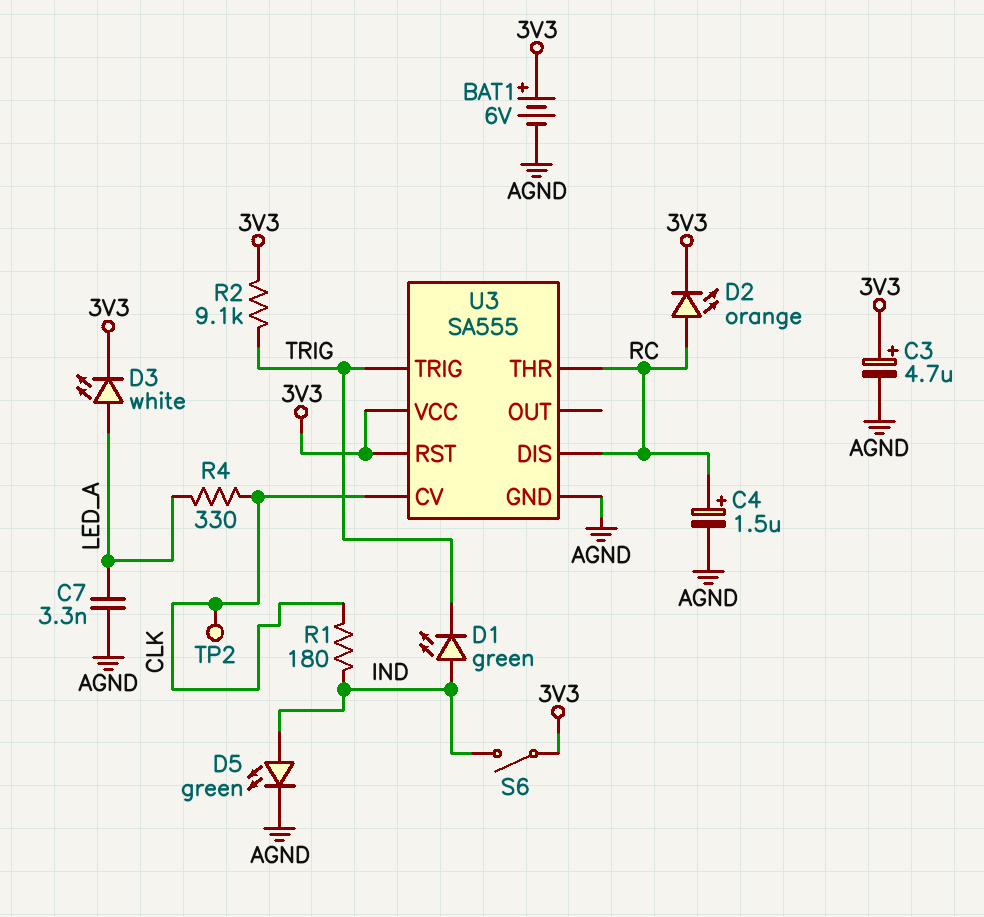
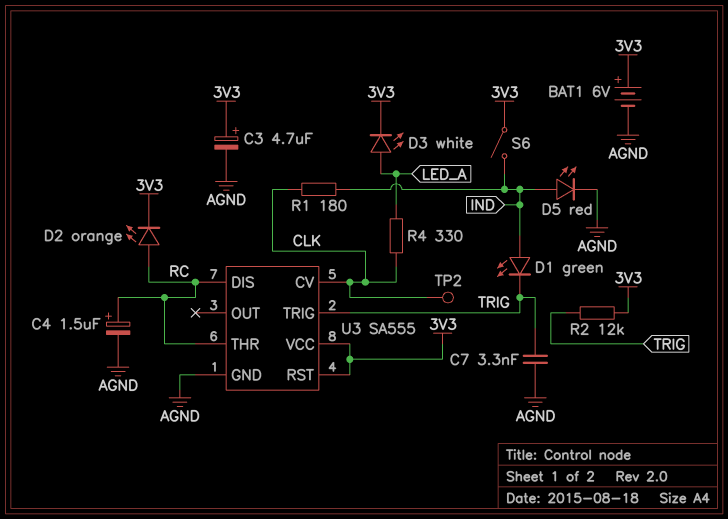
C7: 3.3nF (AGND, LED_A) -> 3.3nF (AGND, TRIG)
D5: LED green (A IND, K AGND) -> LED red (A IND, K AGND)
R2: 9.1k (3V3, TRIG) -> 12k (3V3, TRIG)

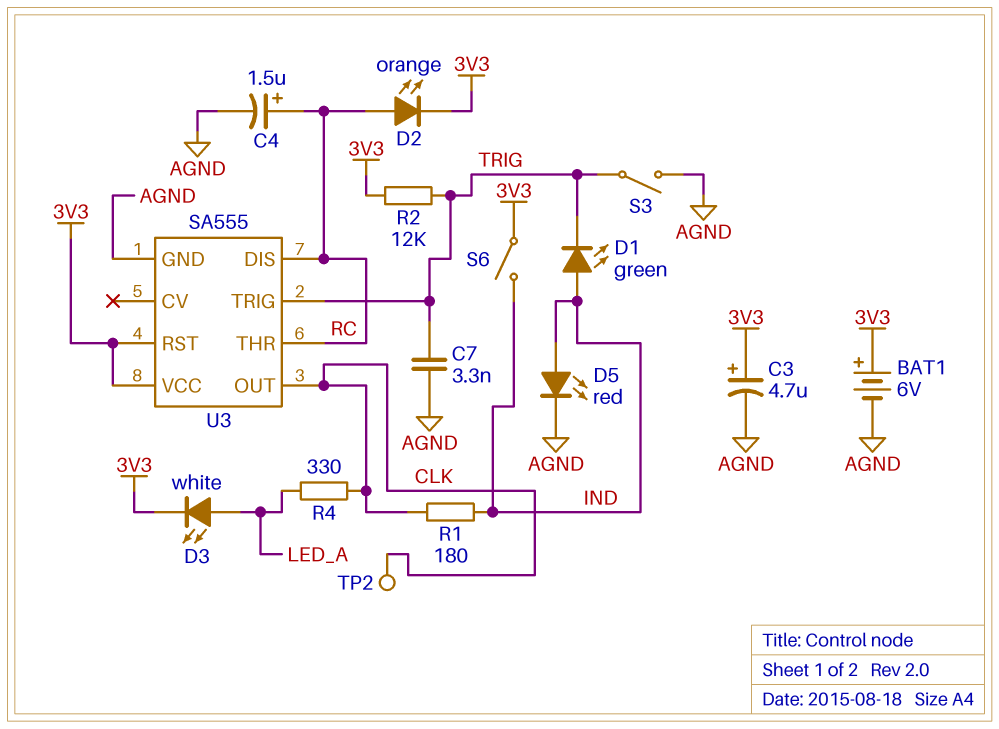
S3: none -> switch (AGND, TRIG)
U3 pin CV: CLK -> none
U3 pin OUT: none -> CLK

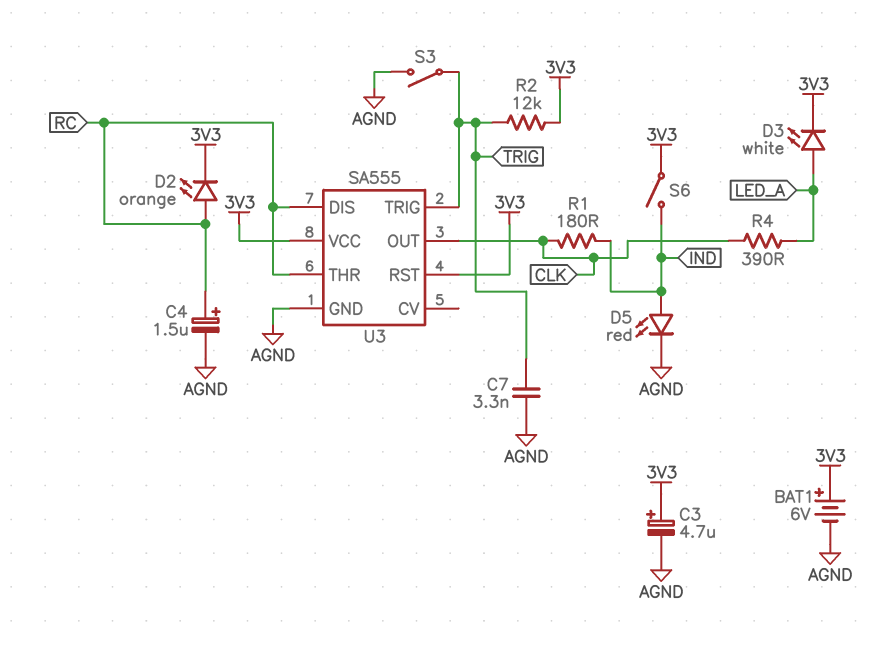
D1: LED green (A IND, K TRIG) -> none
R4: 330 (CLK, LED_A) -> 390 (CLK, LED_A)
TP2: test point (CLK) -> none

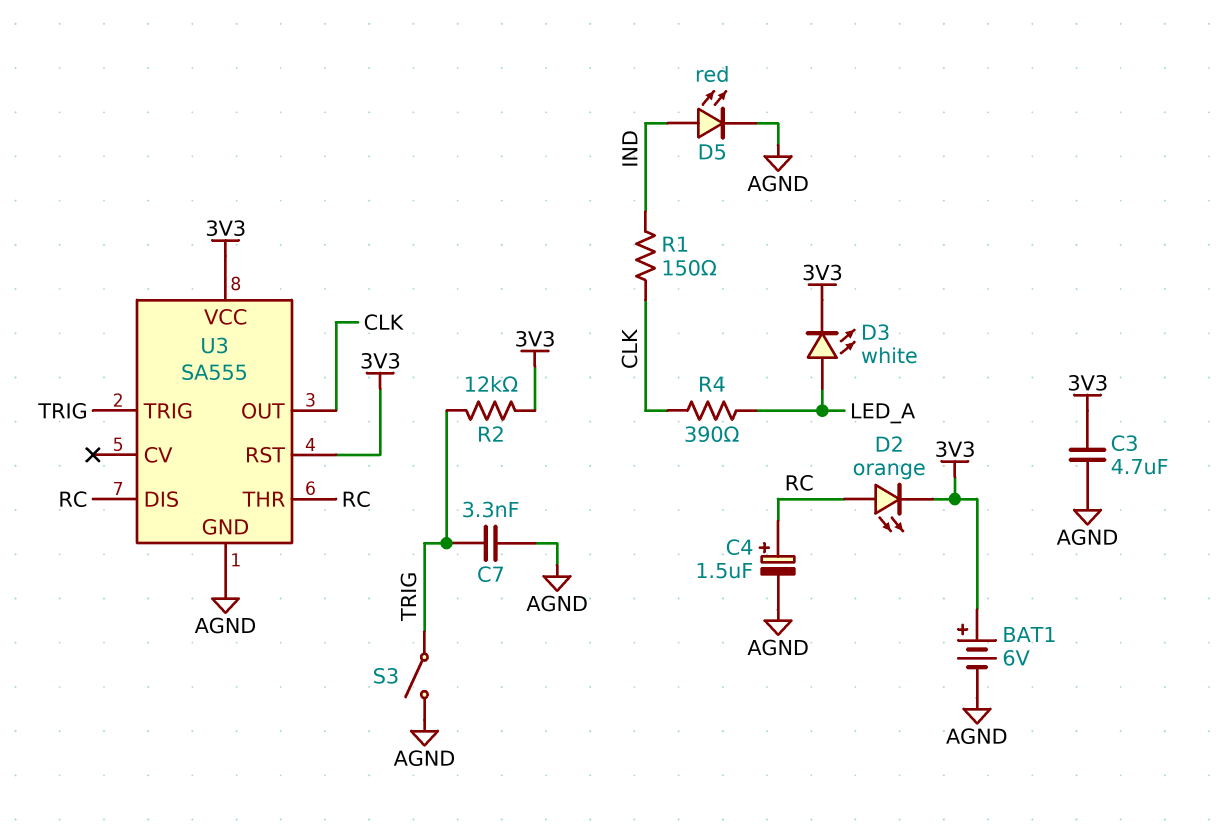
C3: 4.7uF (plus 3V3, minus AGND) -> 4.7uF (3V3, AGND)
R1: 180 (CLK, IND) -> 150 (CLK, IND)
S6: switch (3V3, IND) -> none

